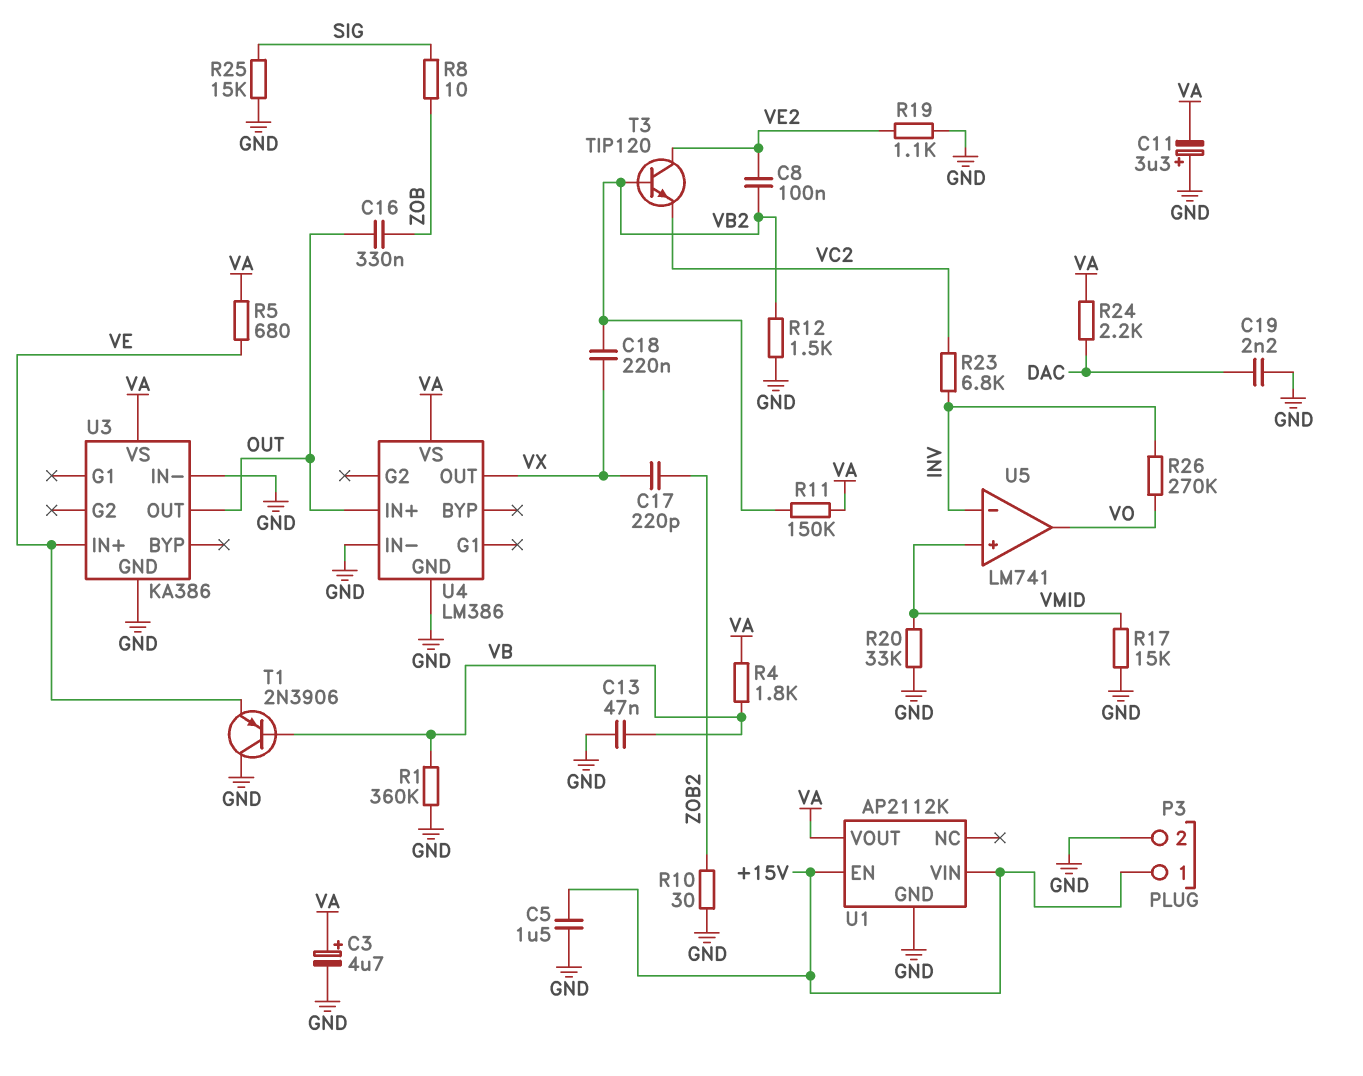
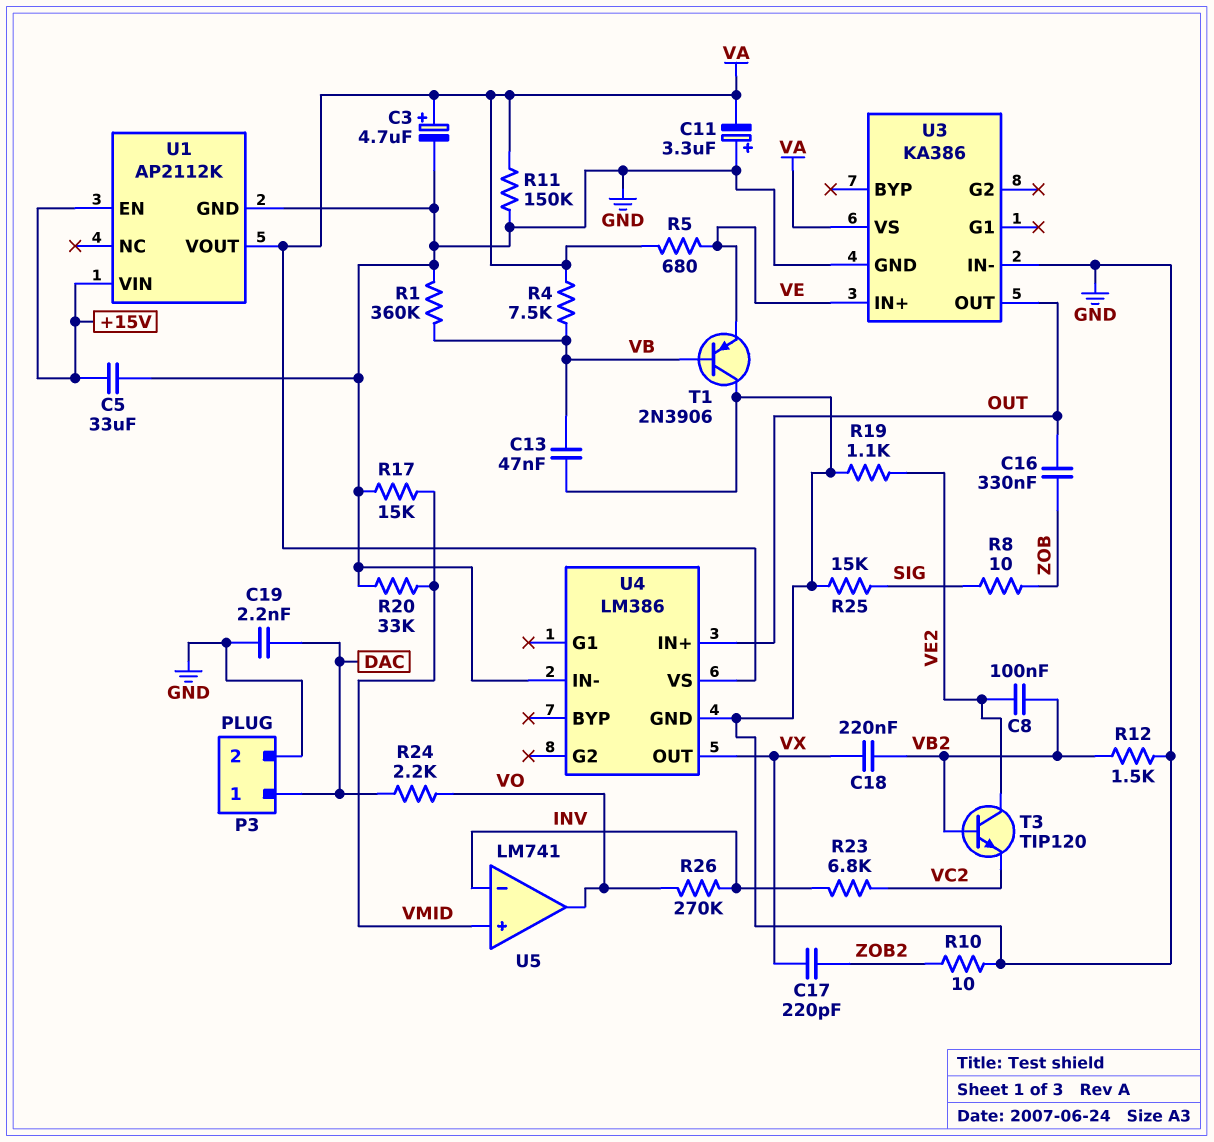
C5: 1.5uF (+15V, GND) -> 33uF (+15V, GND)
P3 pin 1: +15V -> DAC
R4: 1.8k (VA, VB) -> 7.5k (VA, VB)
R10: 30 (GND, ZOB2) -> 10 (GND, ZOB2)
R11: 150k (VA, VB2) -> 150k (GND, VA)
R24: 2.2k (DAC, VA) -> 2.2k (DAC, VO)

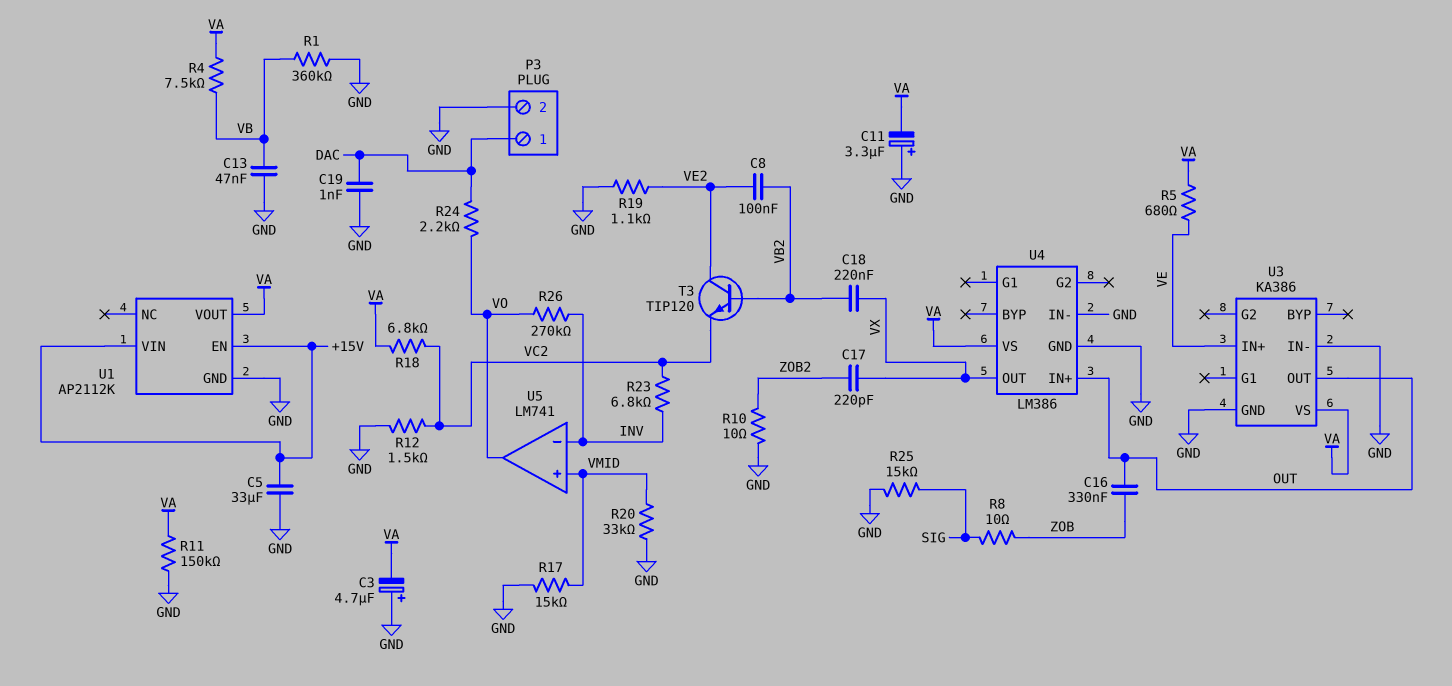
C3: 4.7uF (plus VA, minus GND) -> 4.7uF (plus GND, minus VA)
C19: 2.2nF (DAC, GND) -> 1nF (DAC, GND)
R12: 1.5k (GND, VB2) -> 1.5k (GND, VC2)
R18: none -> 6.8k (VA, VC2)
T1: PNP 2N3906 (B VB, C GND, E VE) -> none

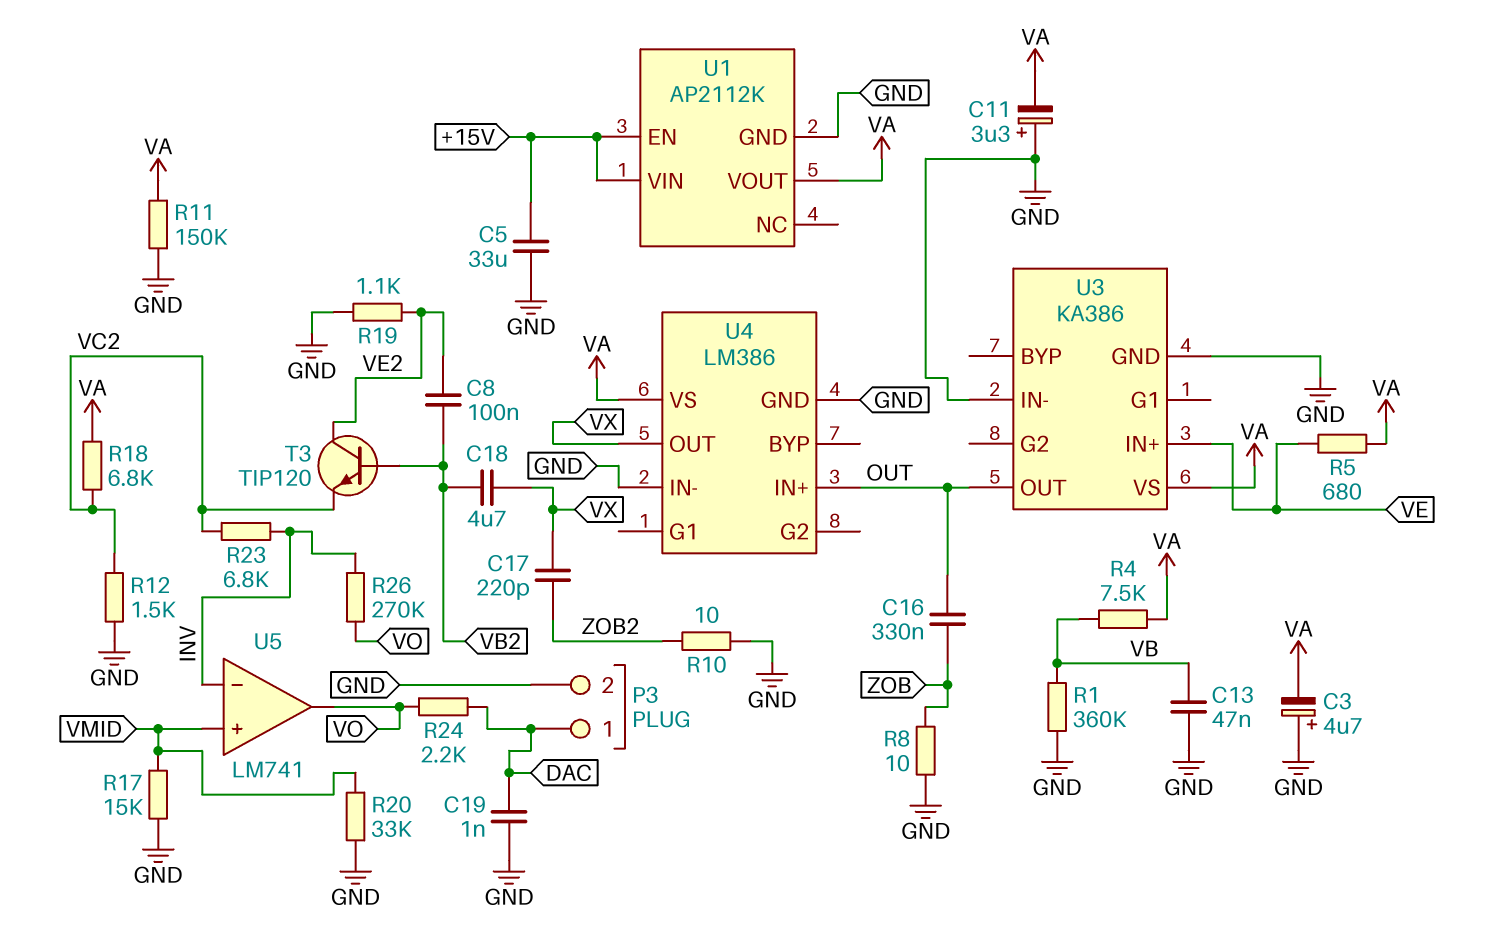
C18: 220nF (VB2, VX) -> 4.7uF (VB2, VX)
R8: 10 (SIG, ZOB) -> 10 (GND, ZOB)
R25: 15k (GND, SIG) -> none

